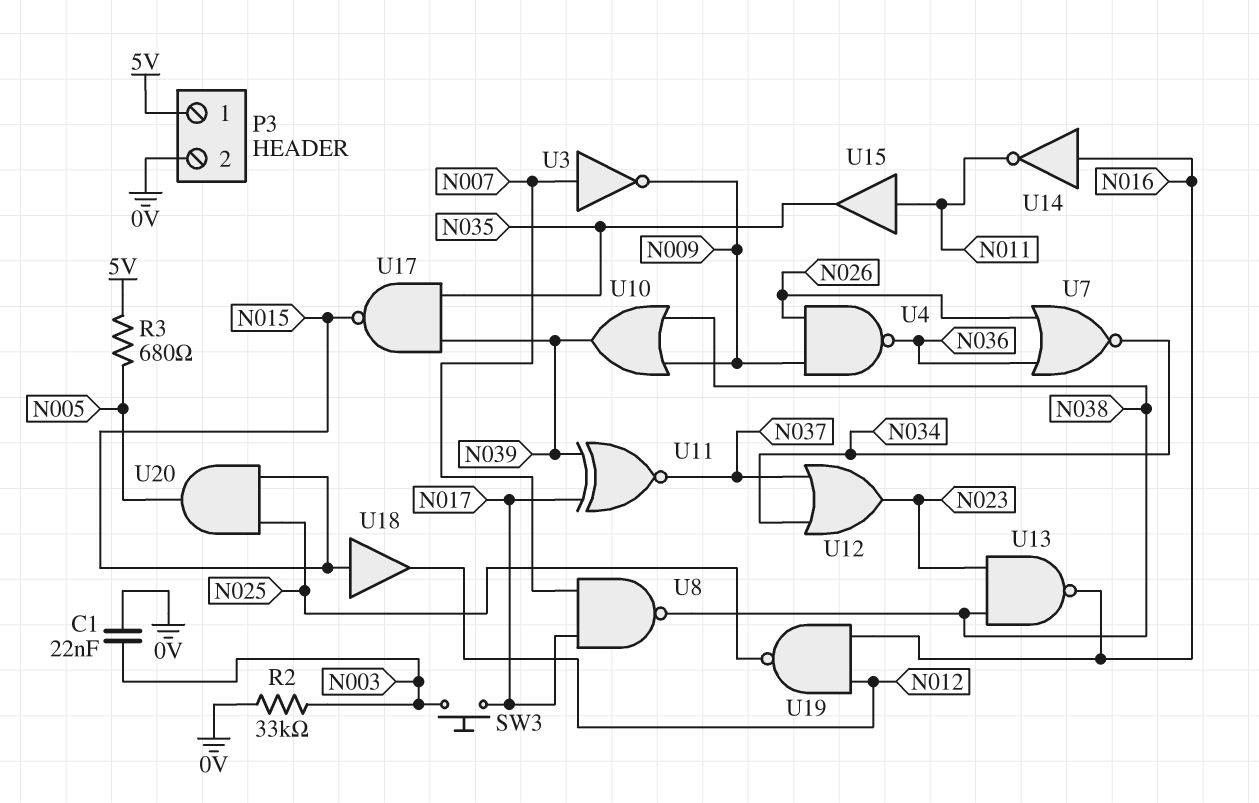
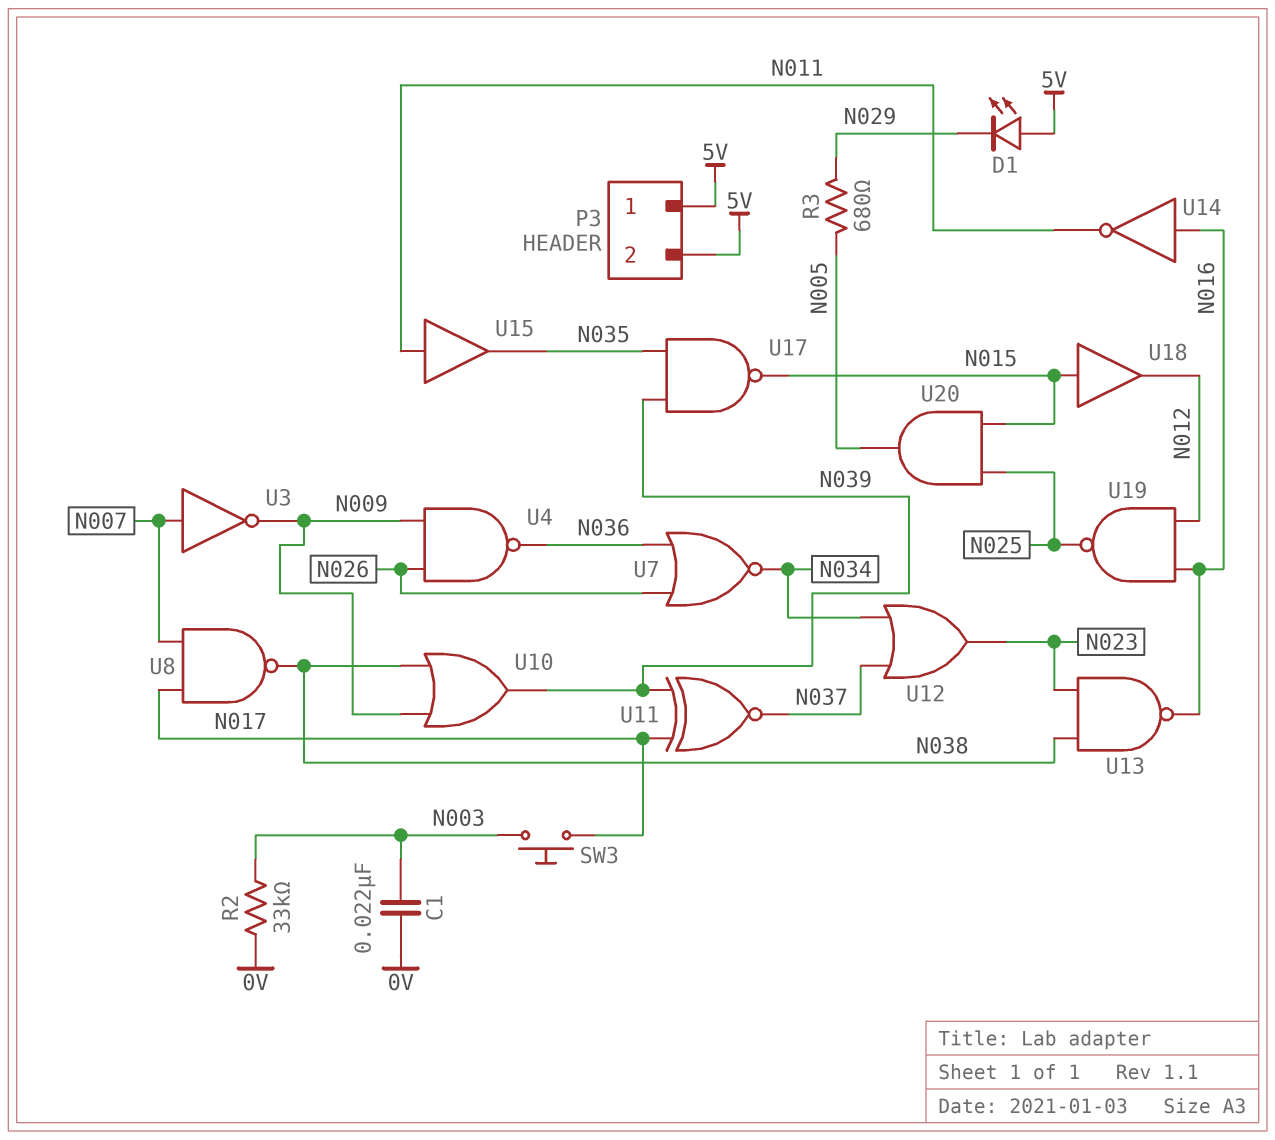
D1: none -> LED (A 5V, K N029)
P3 pin 2: 0V -> 5V
R3: 680 (5V, N005) -> 680 (N005, N029)

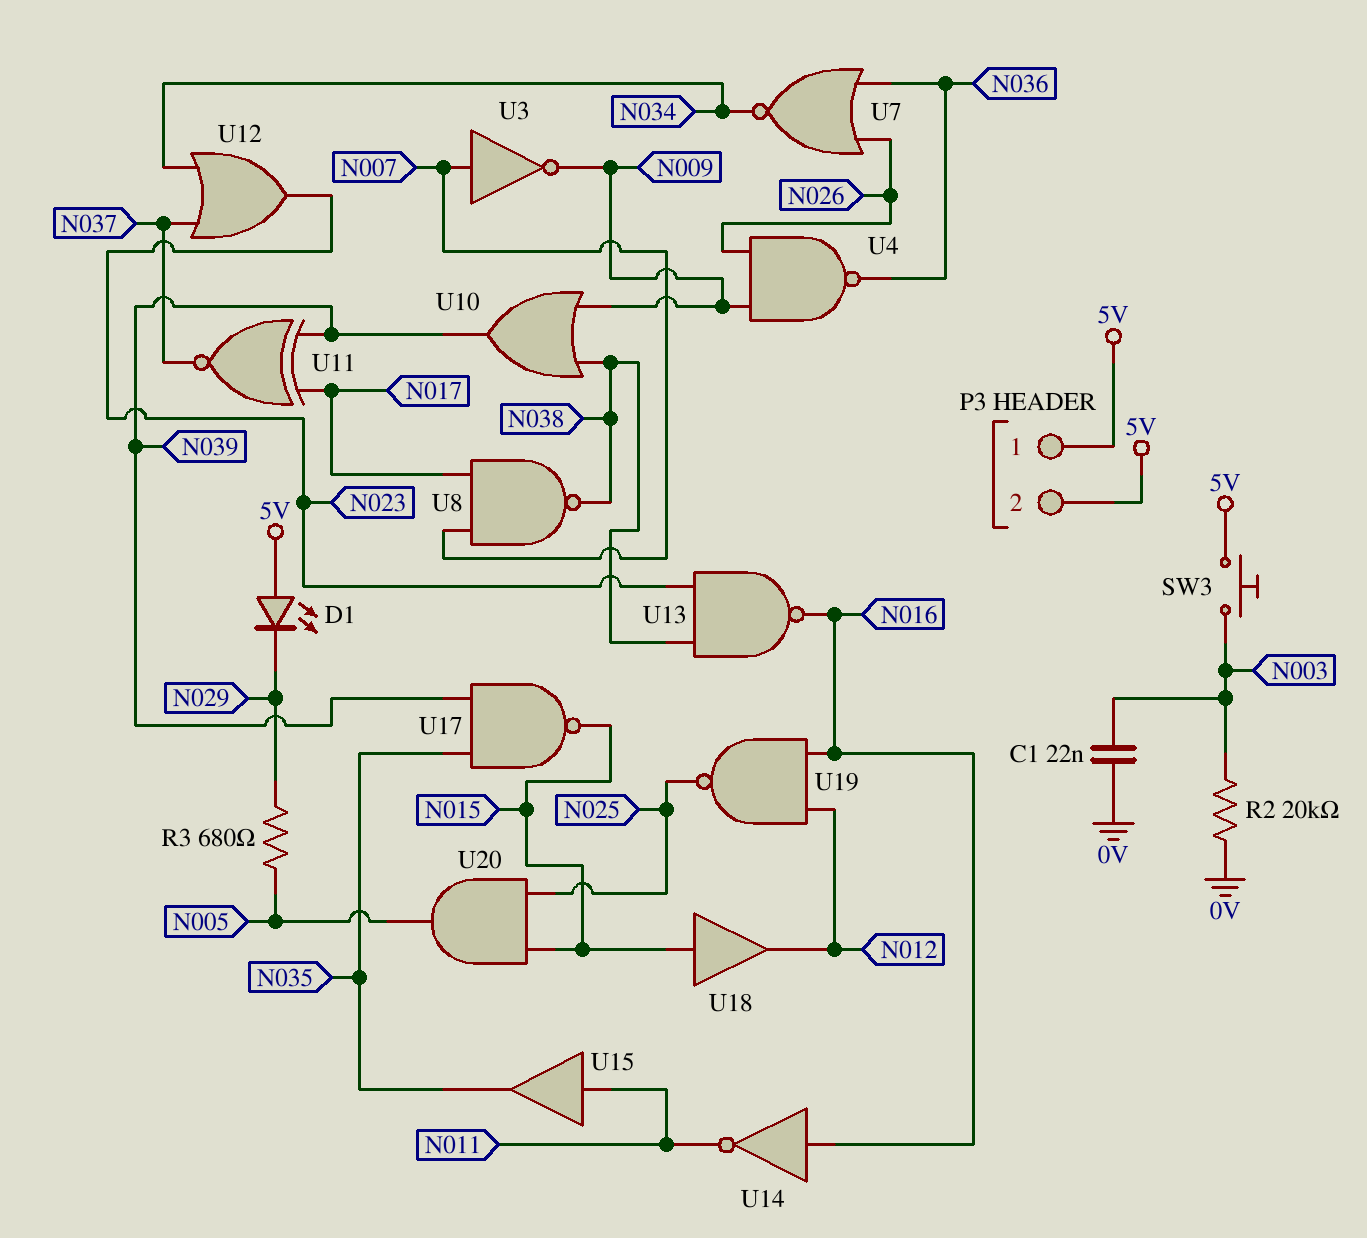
R2: 33k (0V, N003) -> 20k (0V, N003)
SW3: button (N003, N017) -> button (5V, N003)

